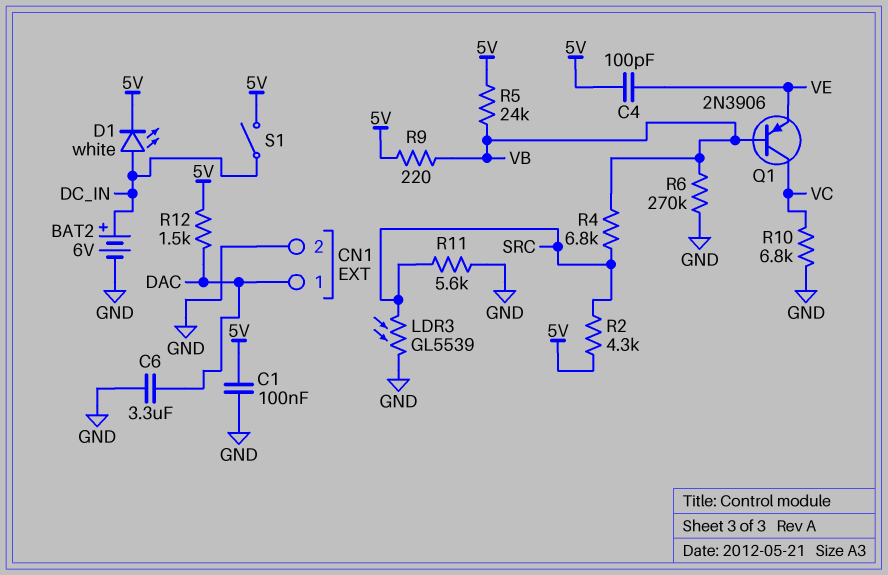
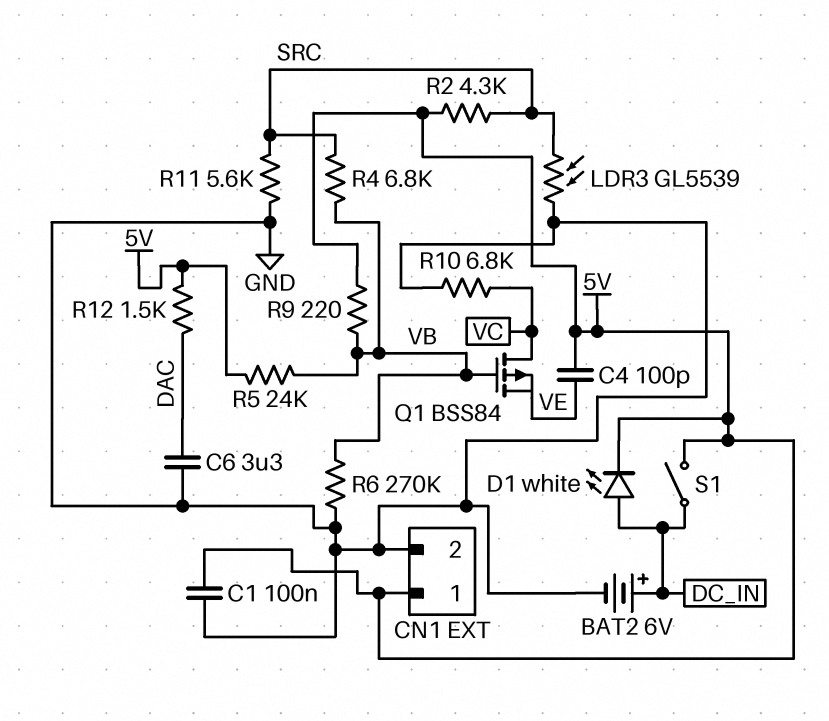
CN1 pin 1: DAC -> 5V
Q1: PNP 2N3906 (B VB, C VC, E VE) -> PMOS BSS84 (G VB, D VC, S VE)

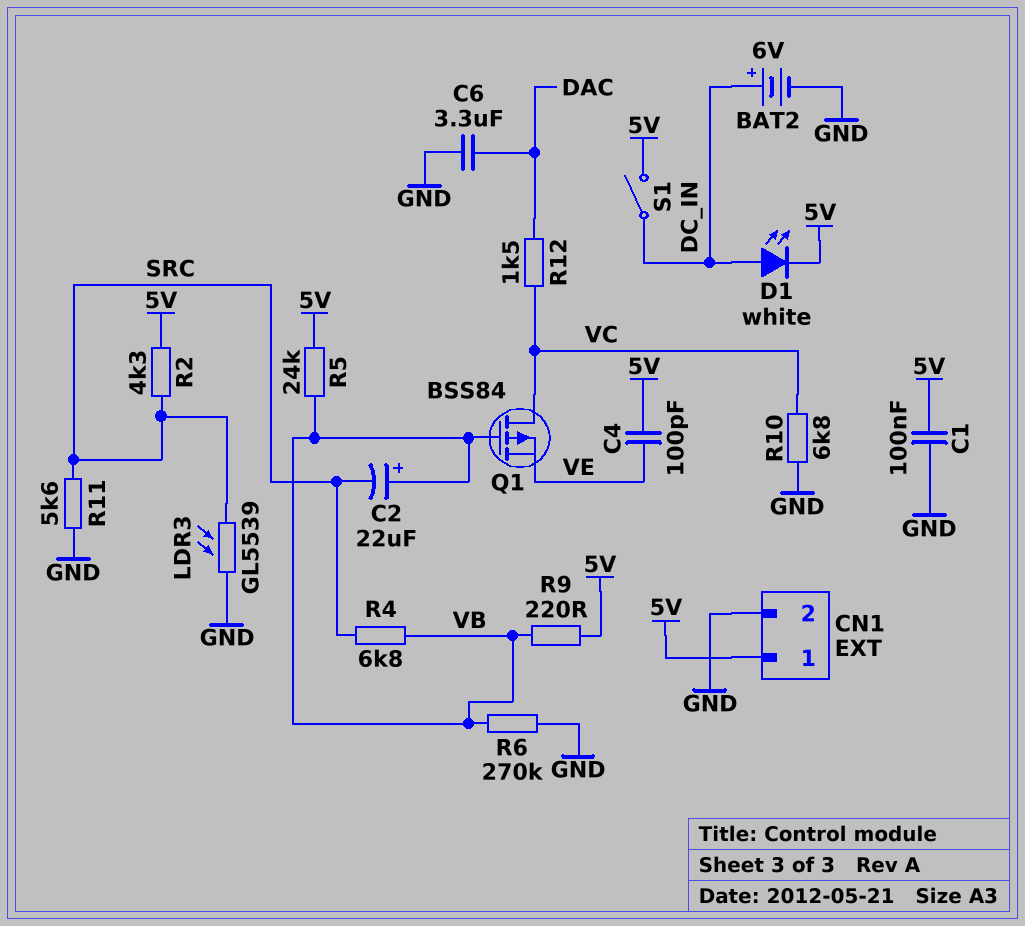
C2: none -> 22uF (plus VB, minus SRC)
R12: 1.5k (5V, DAC) -> 1.5k (DAC, VC)

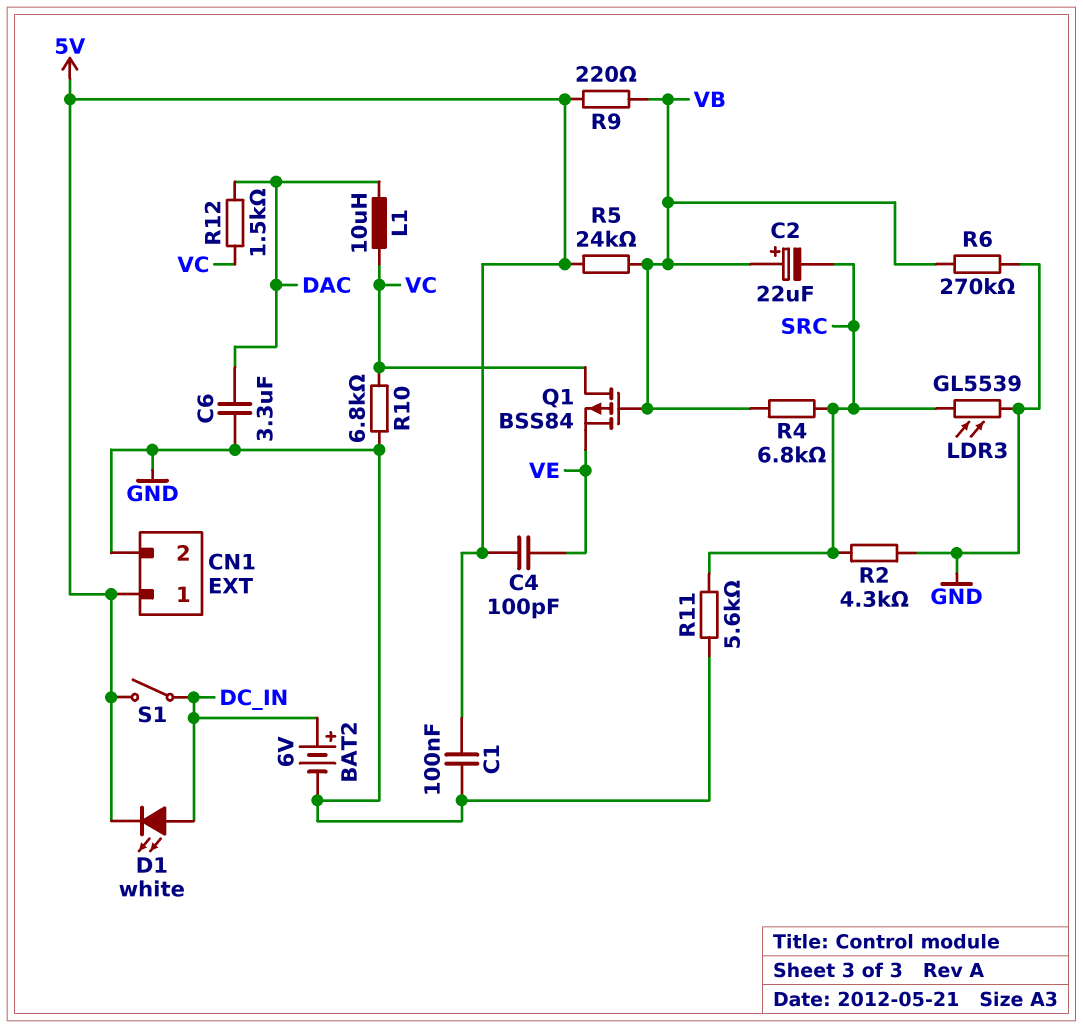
L1: none -> 10uH (DAC, VC)
R2: 4.3k (5V, SRC) -> 4.3k (GND, SRC)

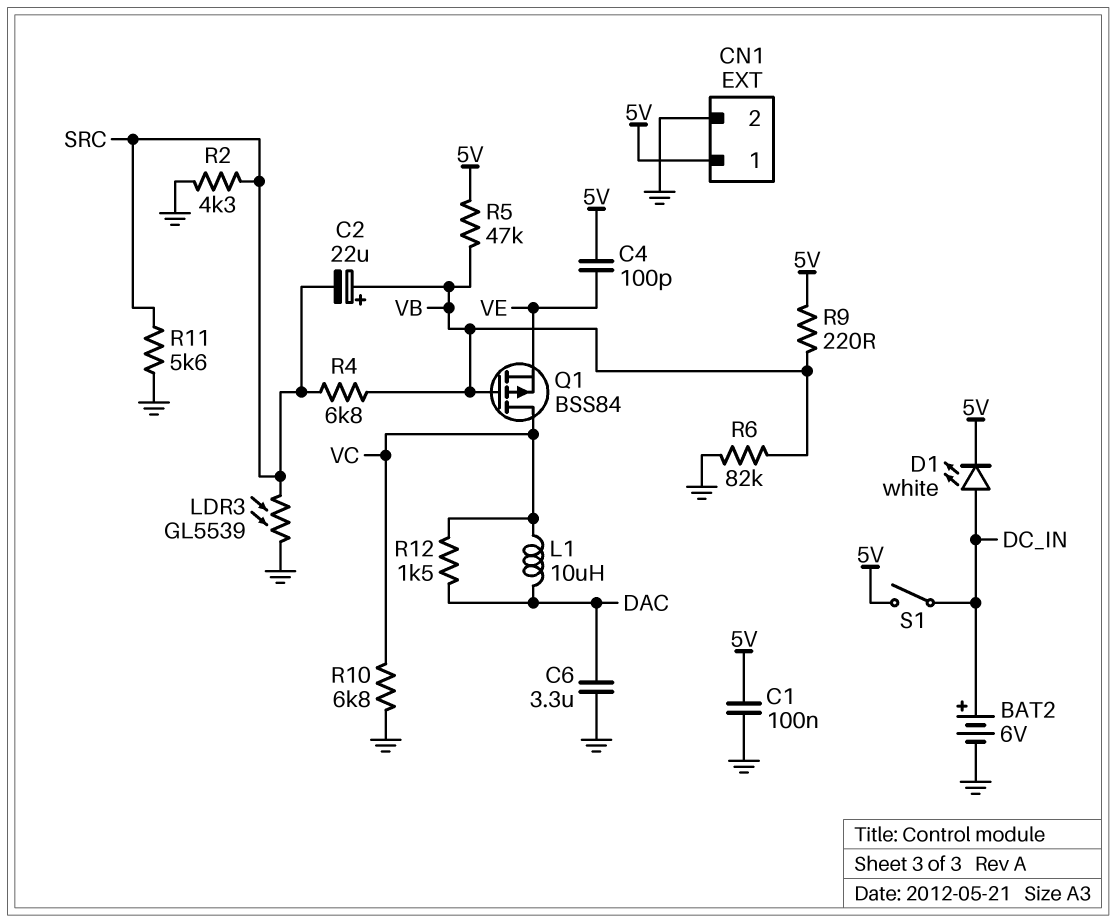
R5: 24k (5V, VB) -> 47k (5V, VB)
R6: 270k (GND, VB) -> 82k (GND, VB)

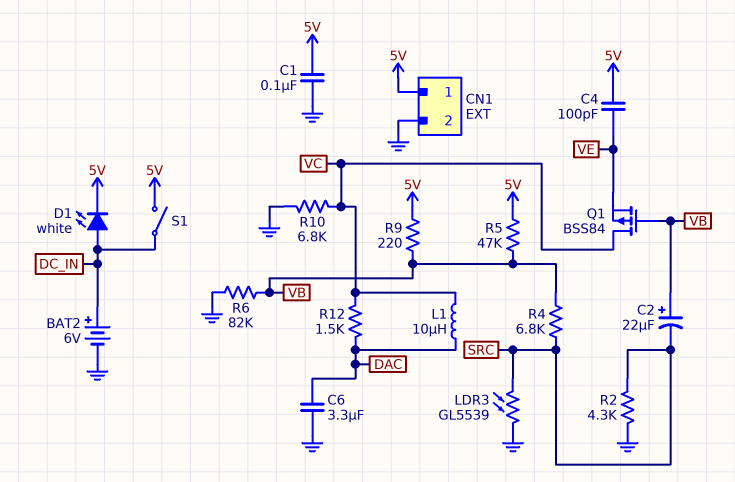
R11: 5.6k (GND, SRC) -> none

